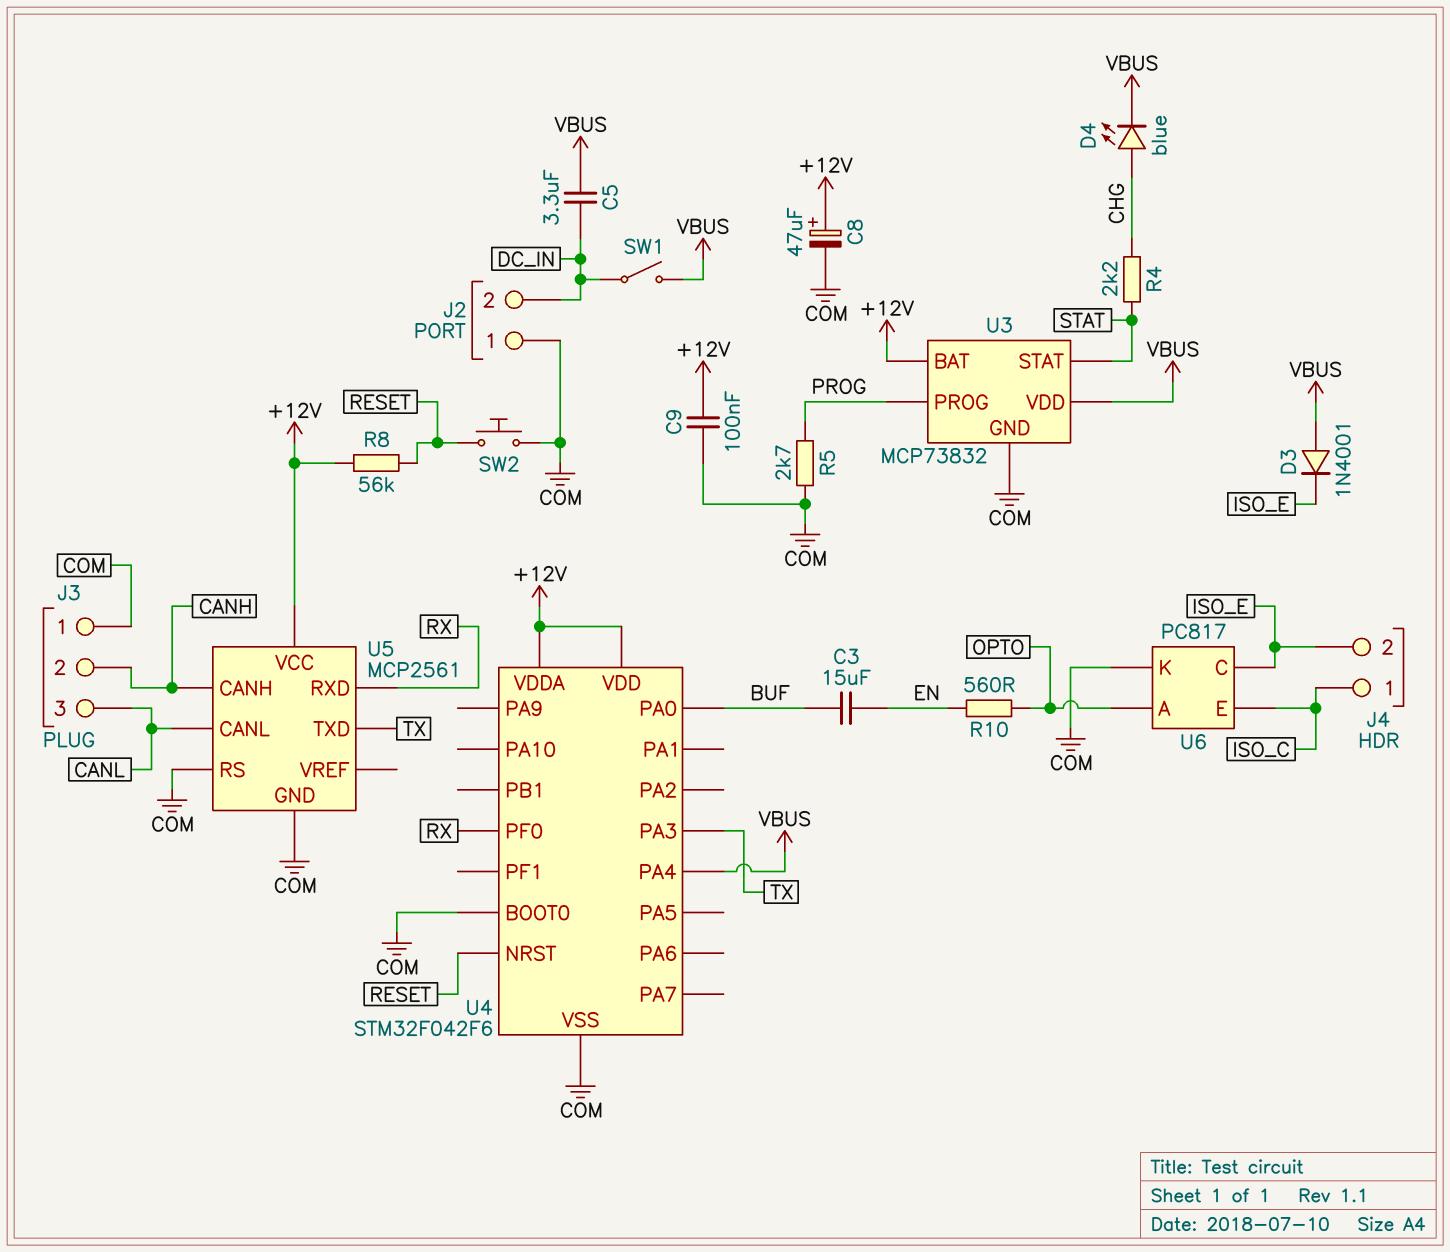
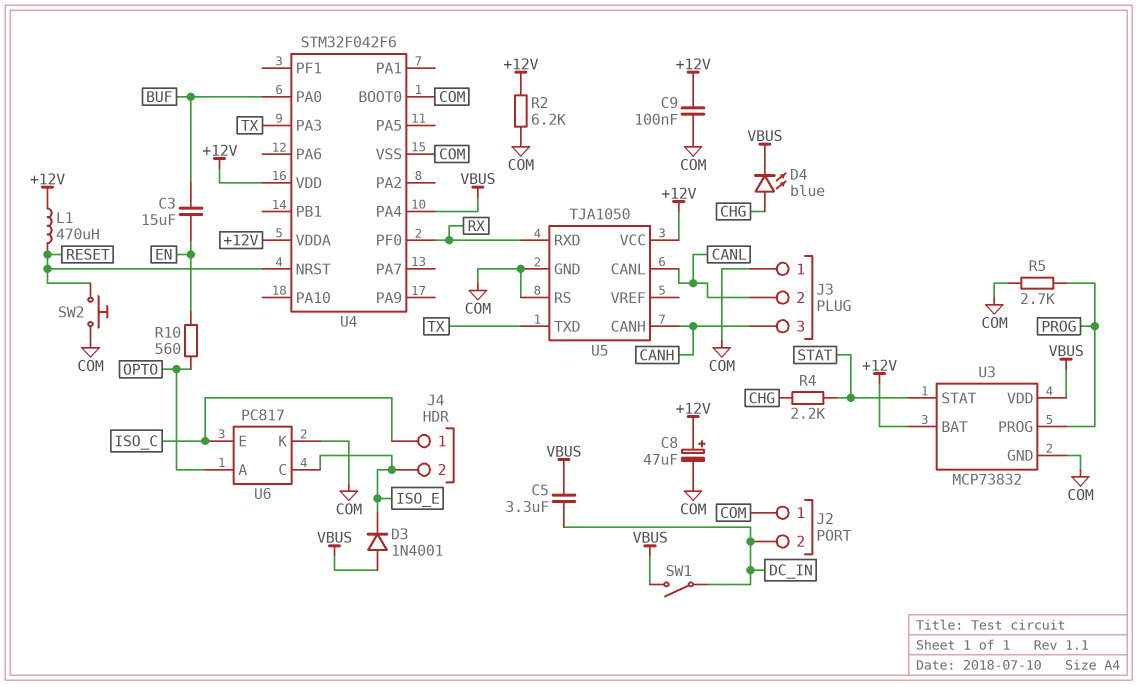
J3 pin 2: CANH -> CANL
J3 pin 3: CANL -> CANH
L1: none -> 470uH (+12V, RESET)
R2: none -> 6.2k (+12V, COM)
R8: 56k (+12V, RESET) -> none
U5: MCP2561 -> TJA1050

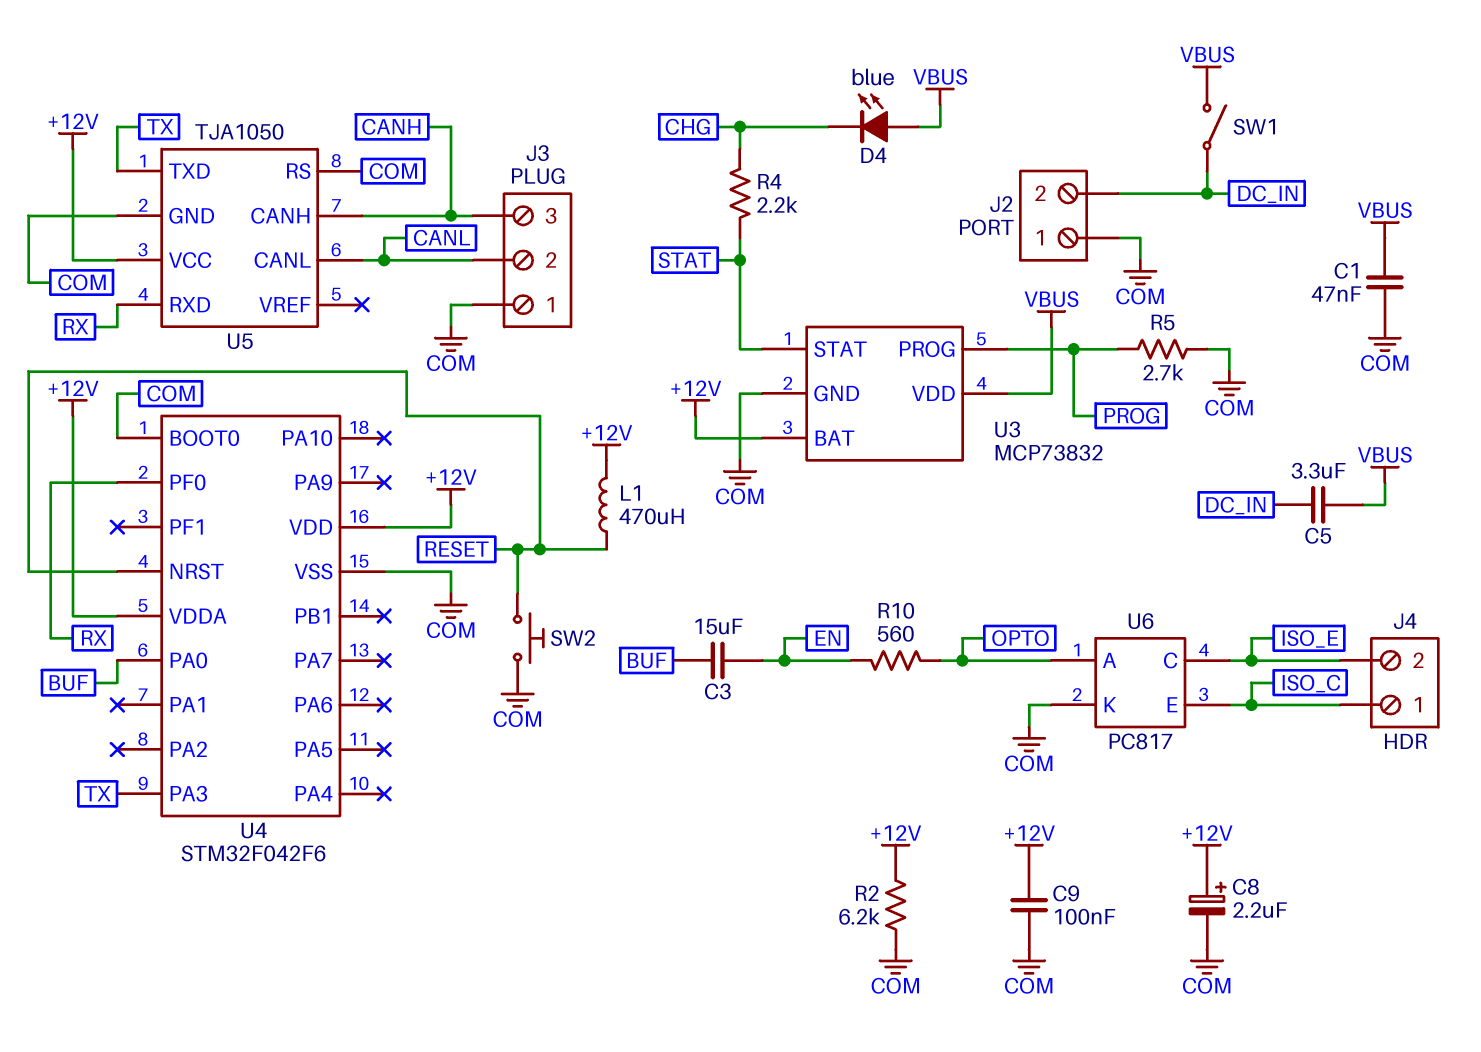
C1: none -> 47nF (COM, VBUS)
C8: 47uF (plus +12V, minus COM) -> 2.2uF (plus +12V, minus COM)
D3: diode 1N4001 (A VBUS, K ISO_E) -> none
D4: LED blue (A CHG, K VBUS) -> LED blue (A VBUS, K CHG)
U4 pin PA4: VBUS -> none

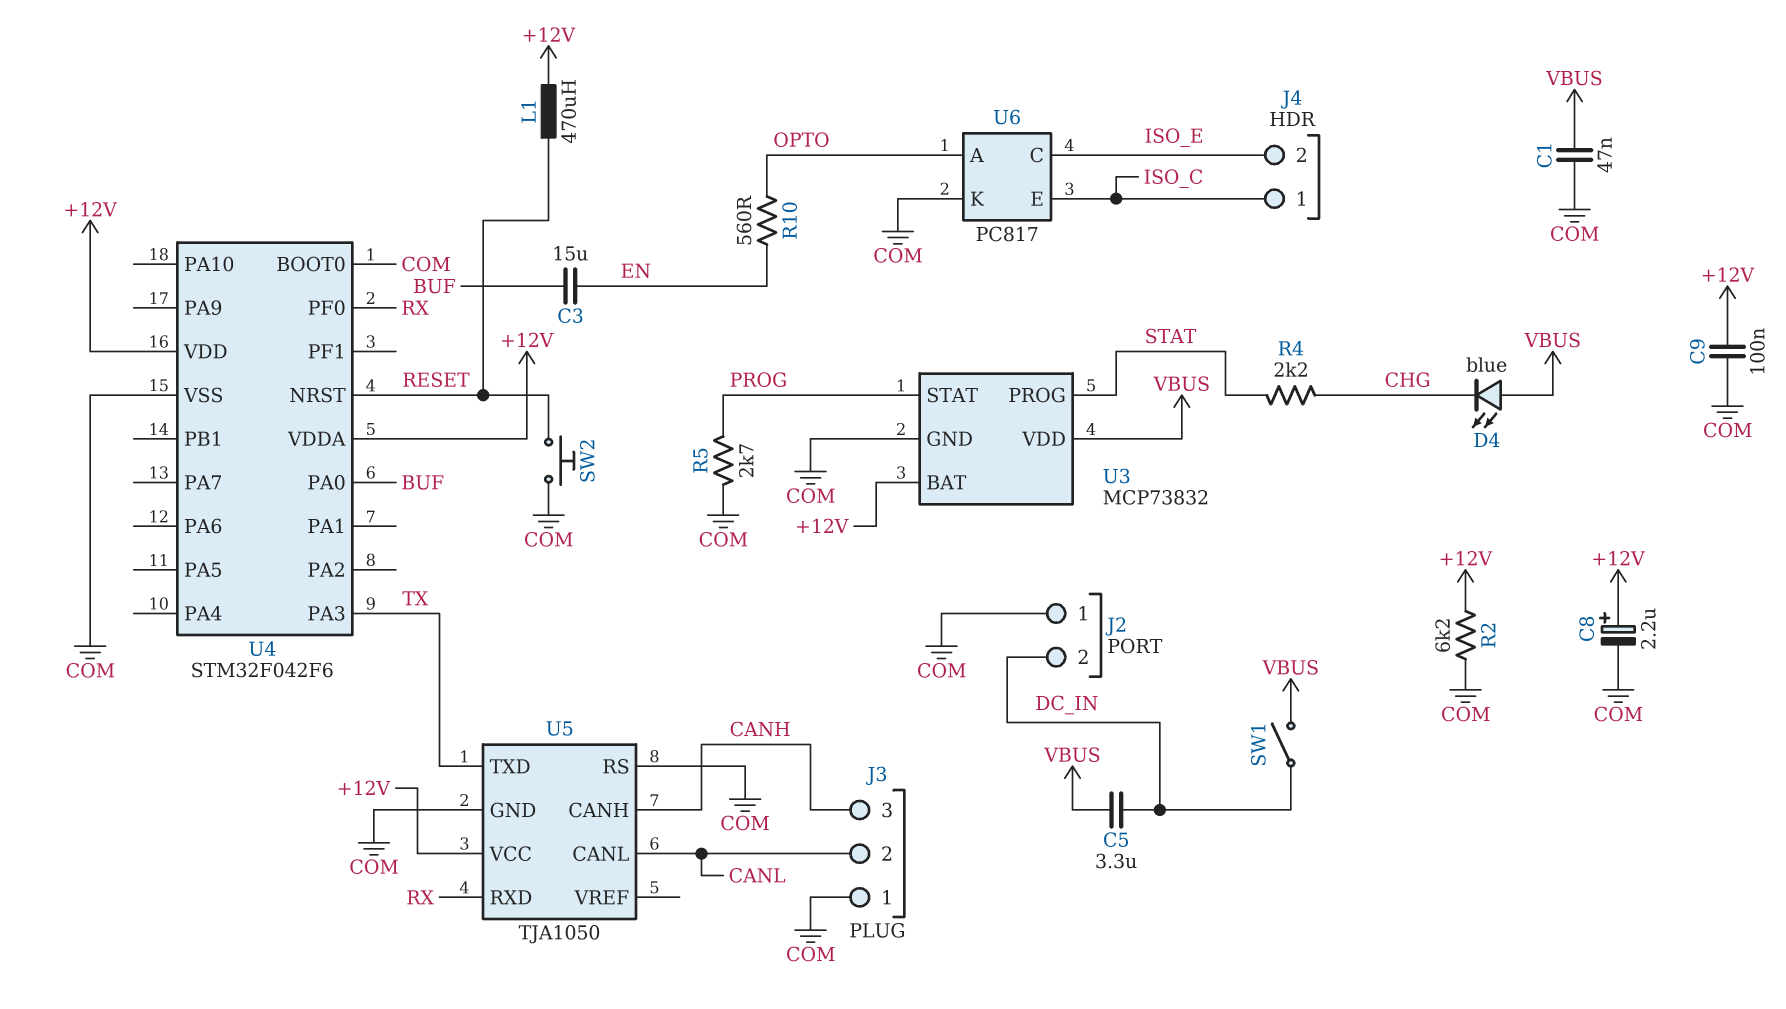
U3 pin PROG: PROG -> STAT
U3 pin STAT: STAT -> PROG

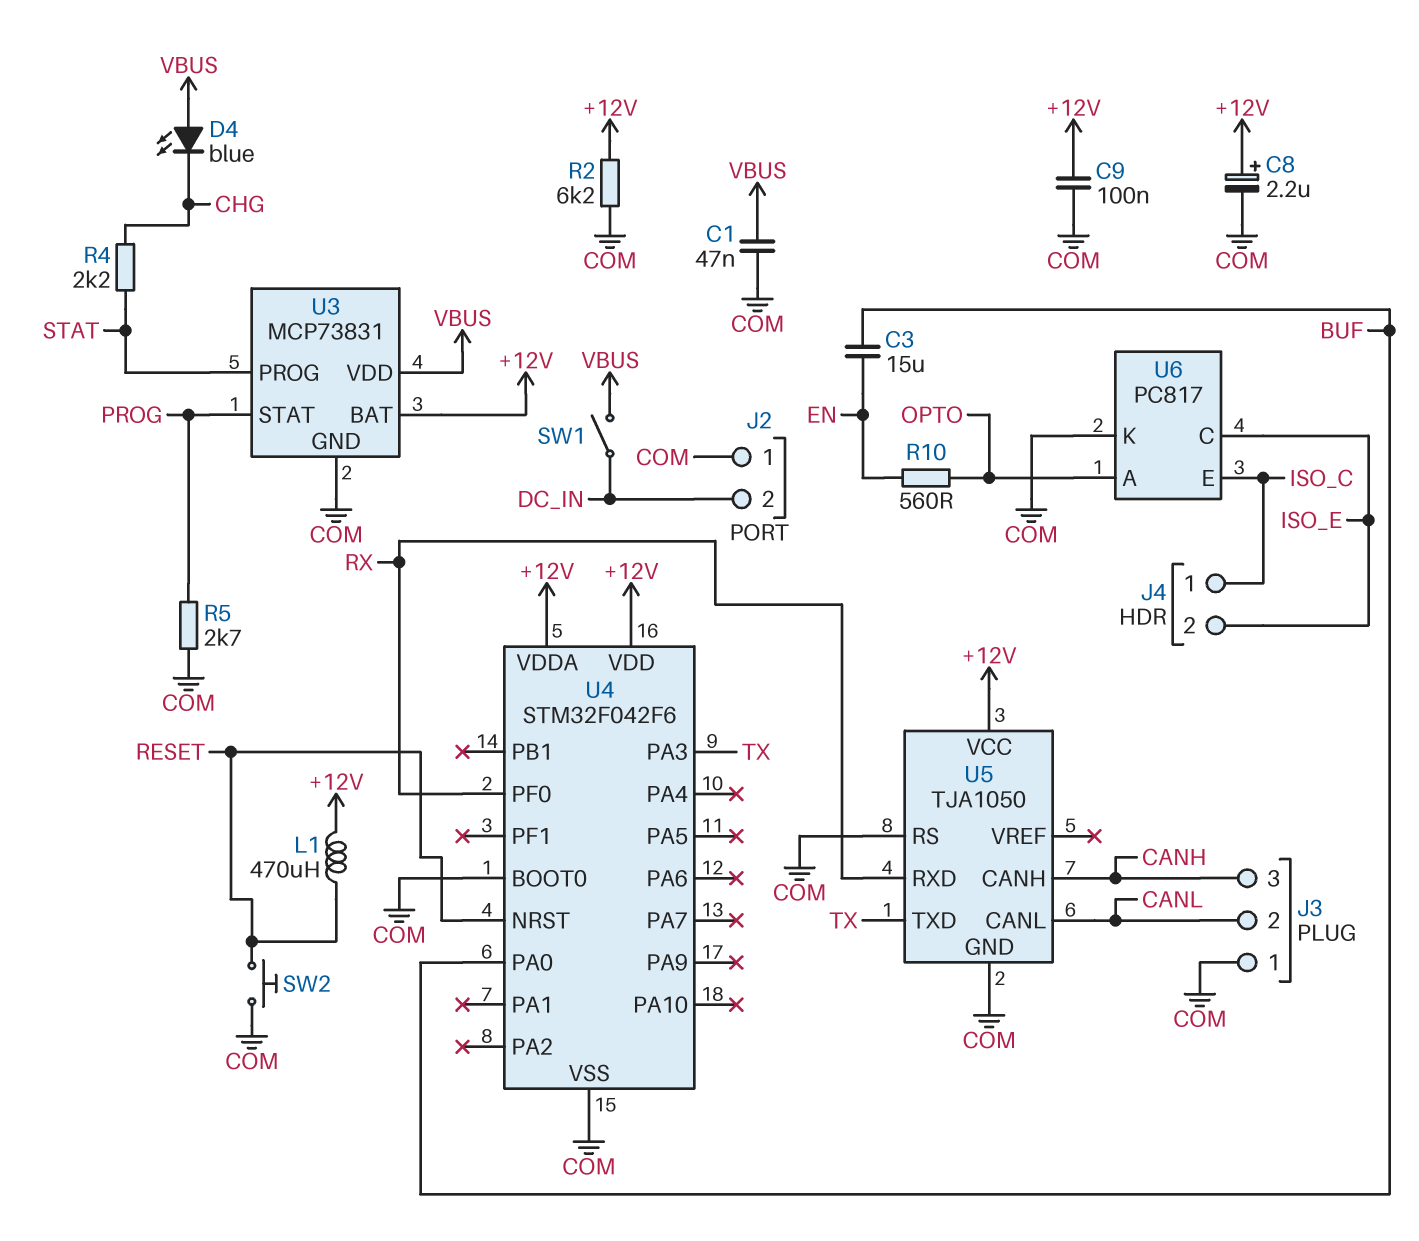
C5: 3.3uF (DC_IN, VBUS) -> none
U3: MCP73832 -> MCP73831

